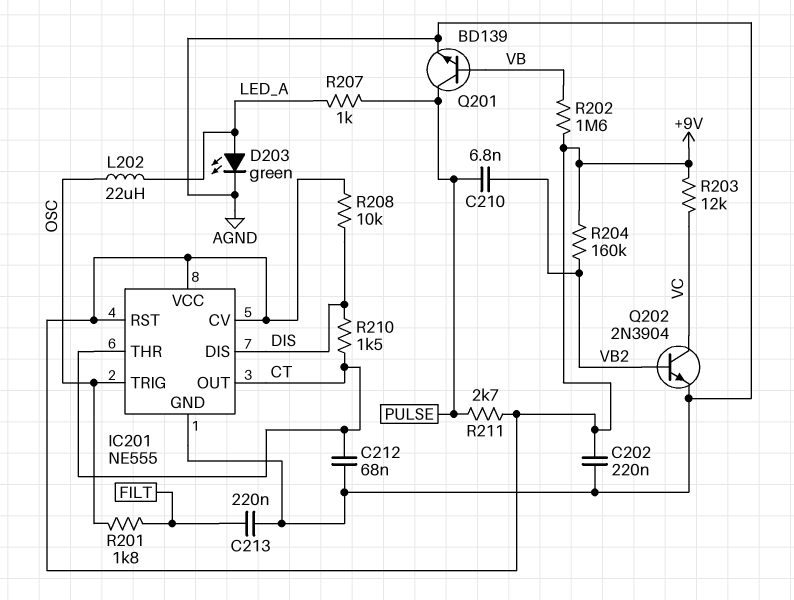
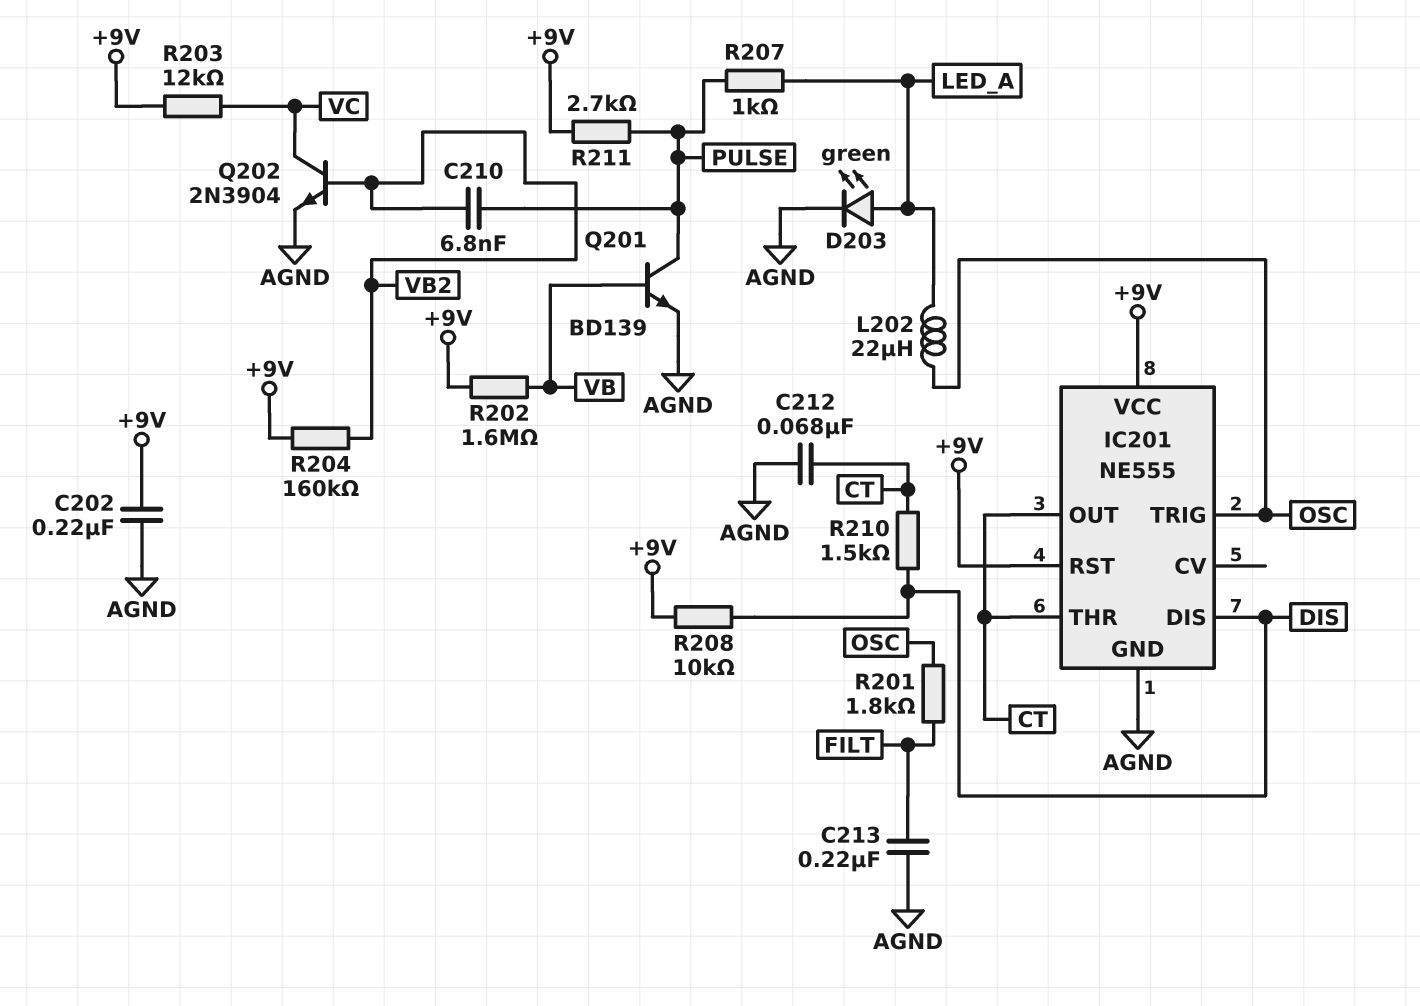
IC201 pin CV: +9V -> none

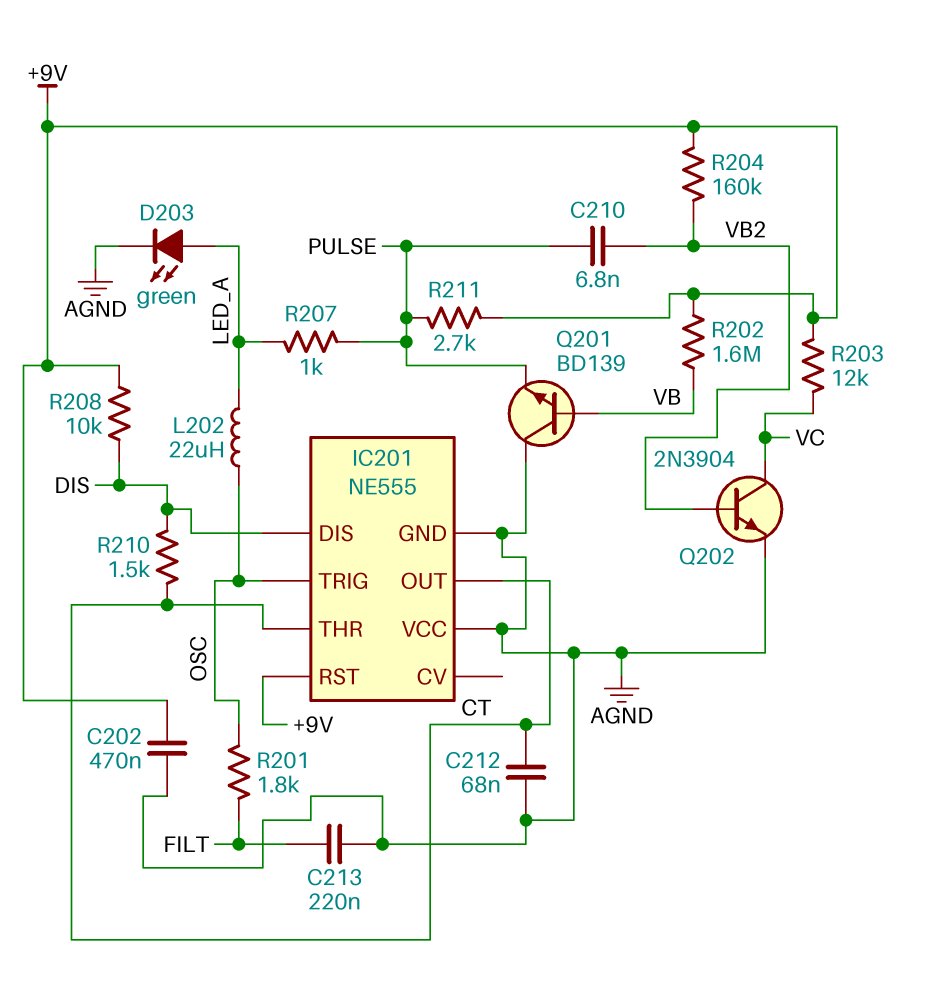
C202: 220nF (+9V, AGND) -> 470nF (+9V, AGND)
IC201 pin VCC: +9V -> AGND
Q201: NPN BD139 (B VB, C PULSE, E AGND) -> NPN BD139 (B VB, C AGND, E PULSE)

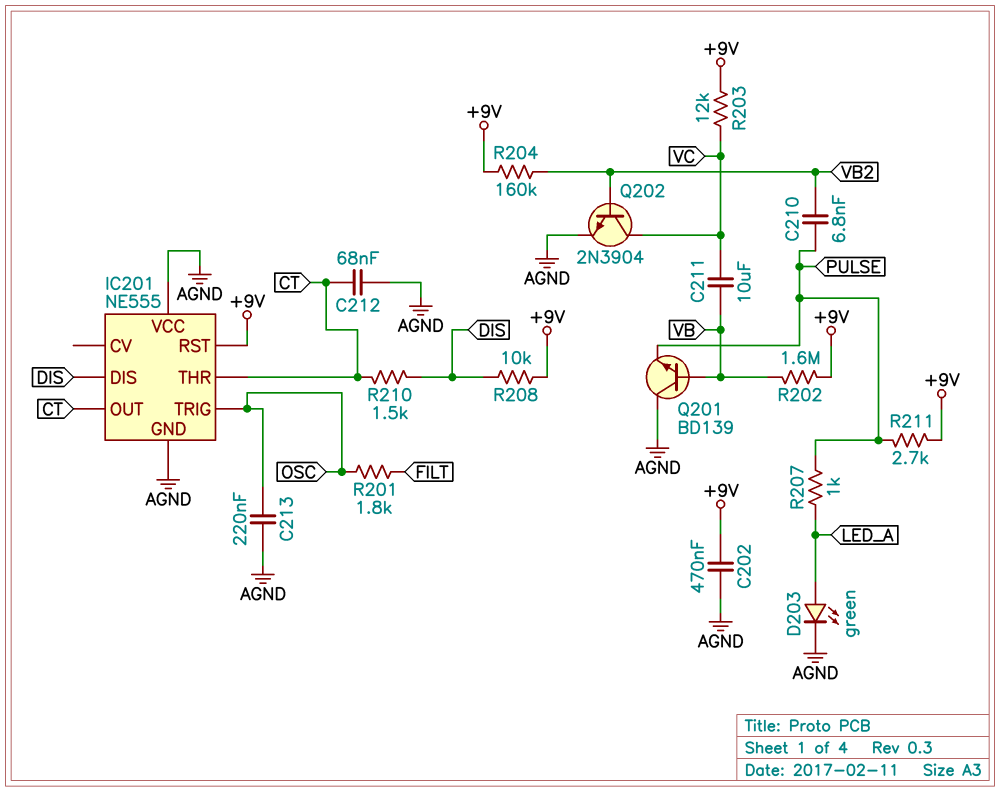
C211: none -> 10uF (VB, VC)
C213: 220nF (AGND, FILT) -> 220nF (AGND, OSC)
L202: 22uH (LED_A, OSC) -> none

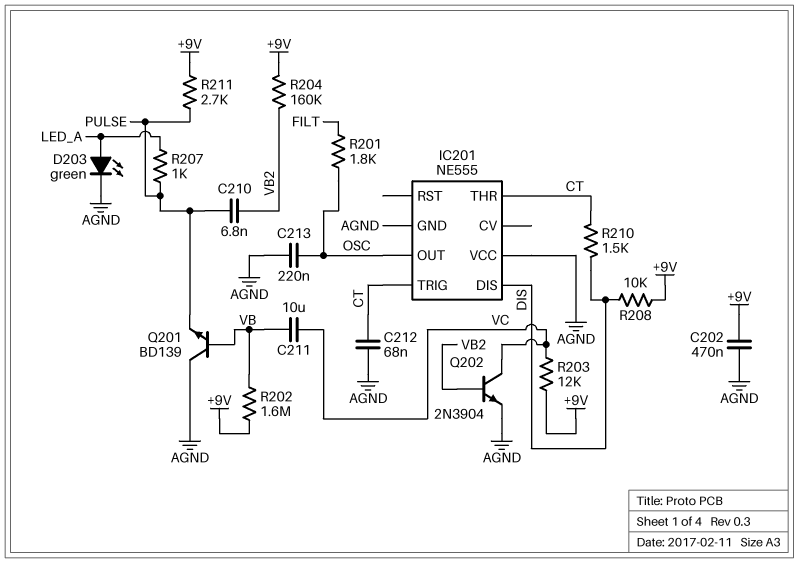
IC201 pin OUT: CT -> OSC
IC201 pin RST: +9V -> none
IC201 pin TRIG: OSC -> CT

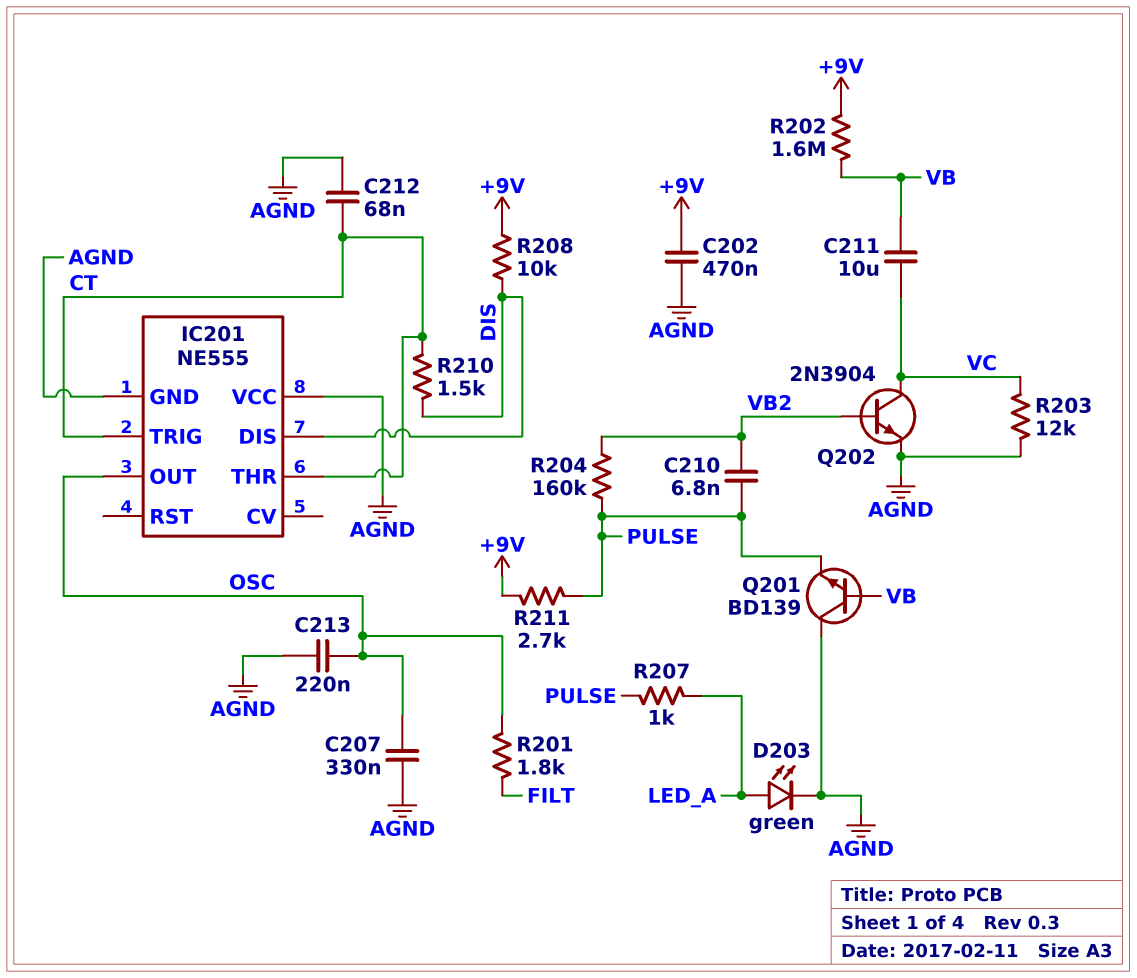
C207: none -> 330nF (AGND, OSC)
R203: 12k (+9V, VC) -> 12k (AGND, VC)
R204: 160k (+9V, VB2) -> 160k (PULSE, VB2)

